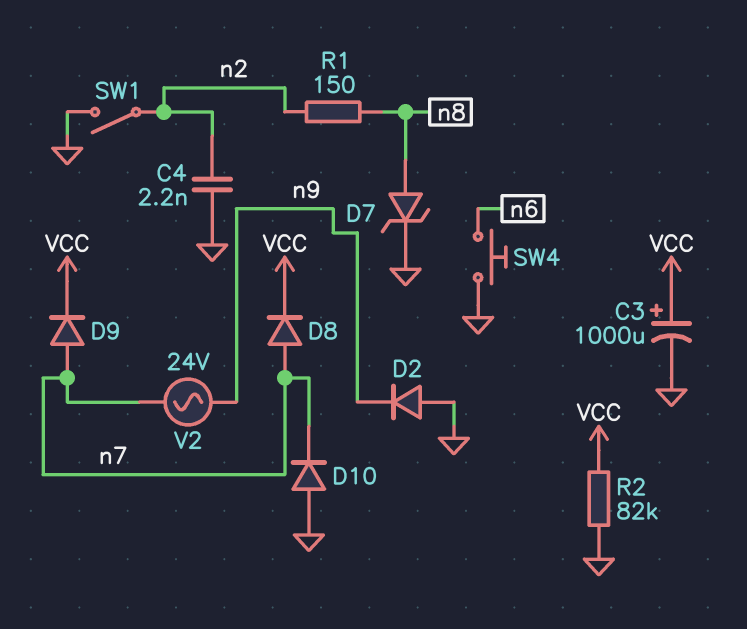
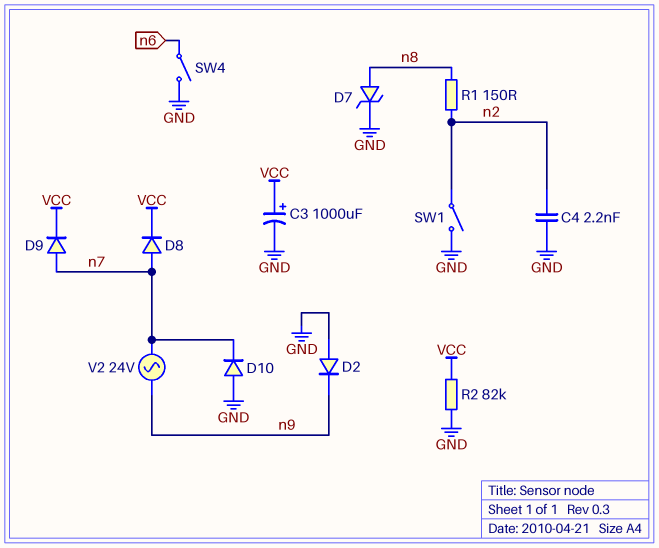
SW4: button (GND, n6) -> switch (GND, n6)

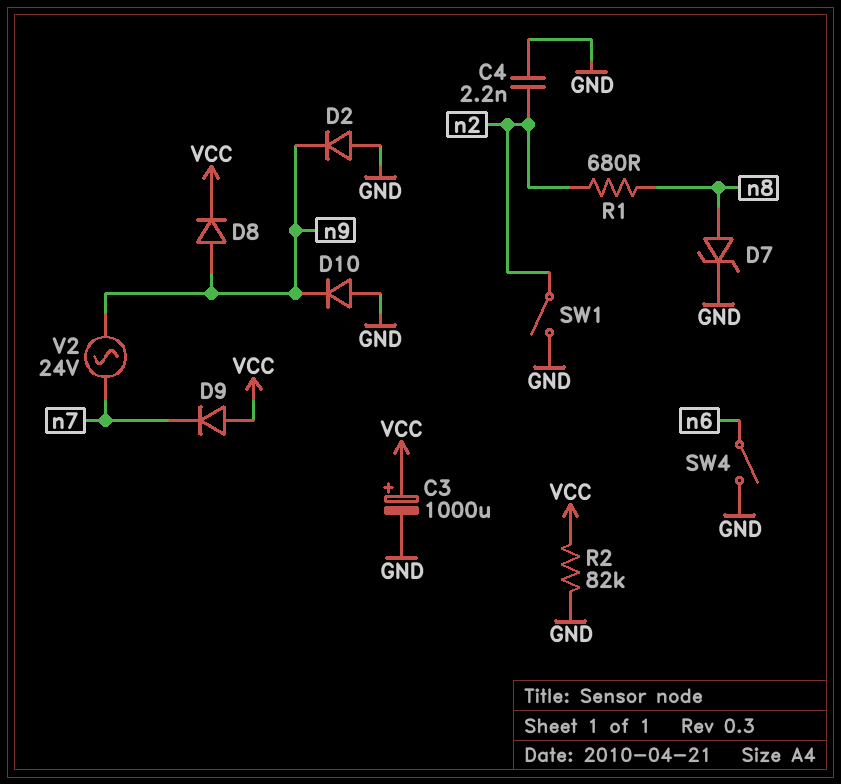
D8: diode (A n7, K VCC) -> diode (A n9, K VCC)
D9: diode (A n7, K VCC) -> diode (A VCC, K n7)
D10: diode (A GND, K n7) -> diode (A GND, K n9)
R1: 150 (n2, n8) -> 680 (n2, n8)

